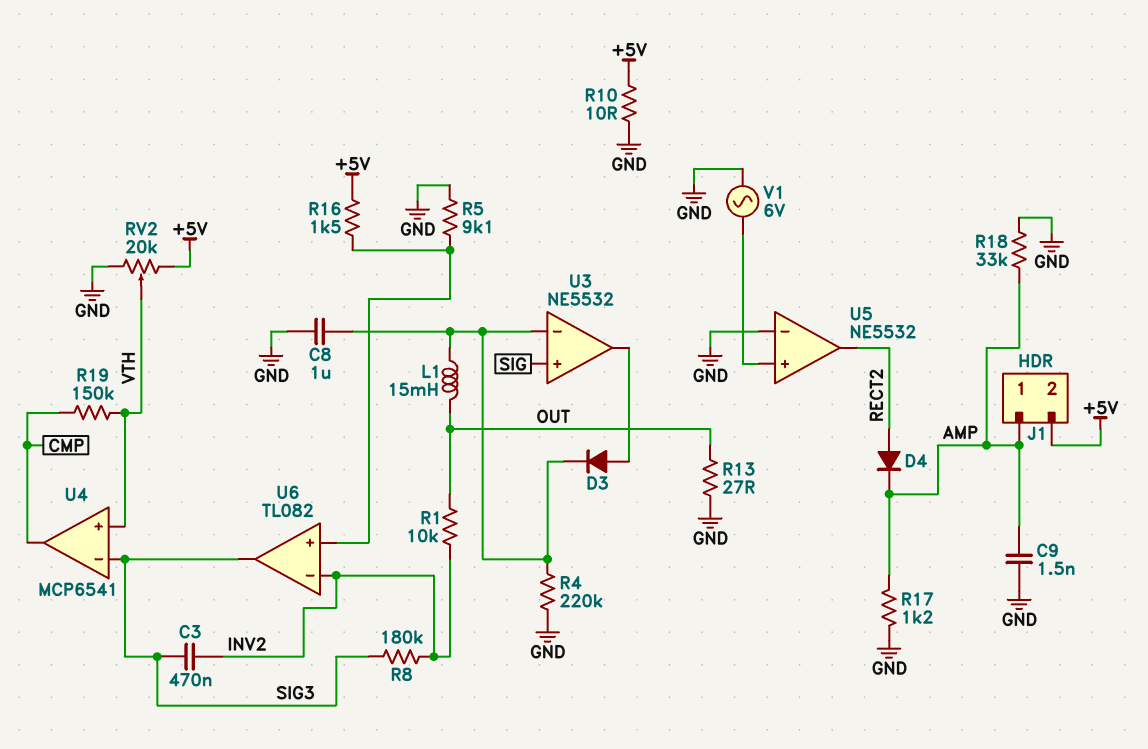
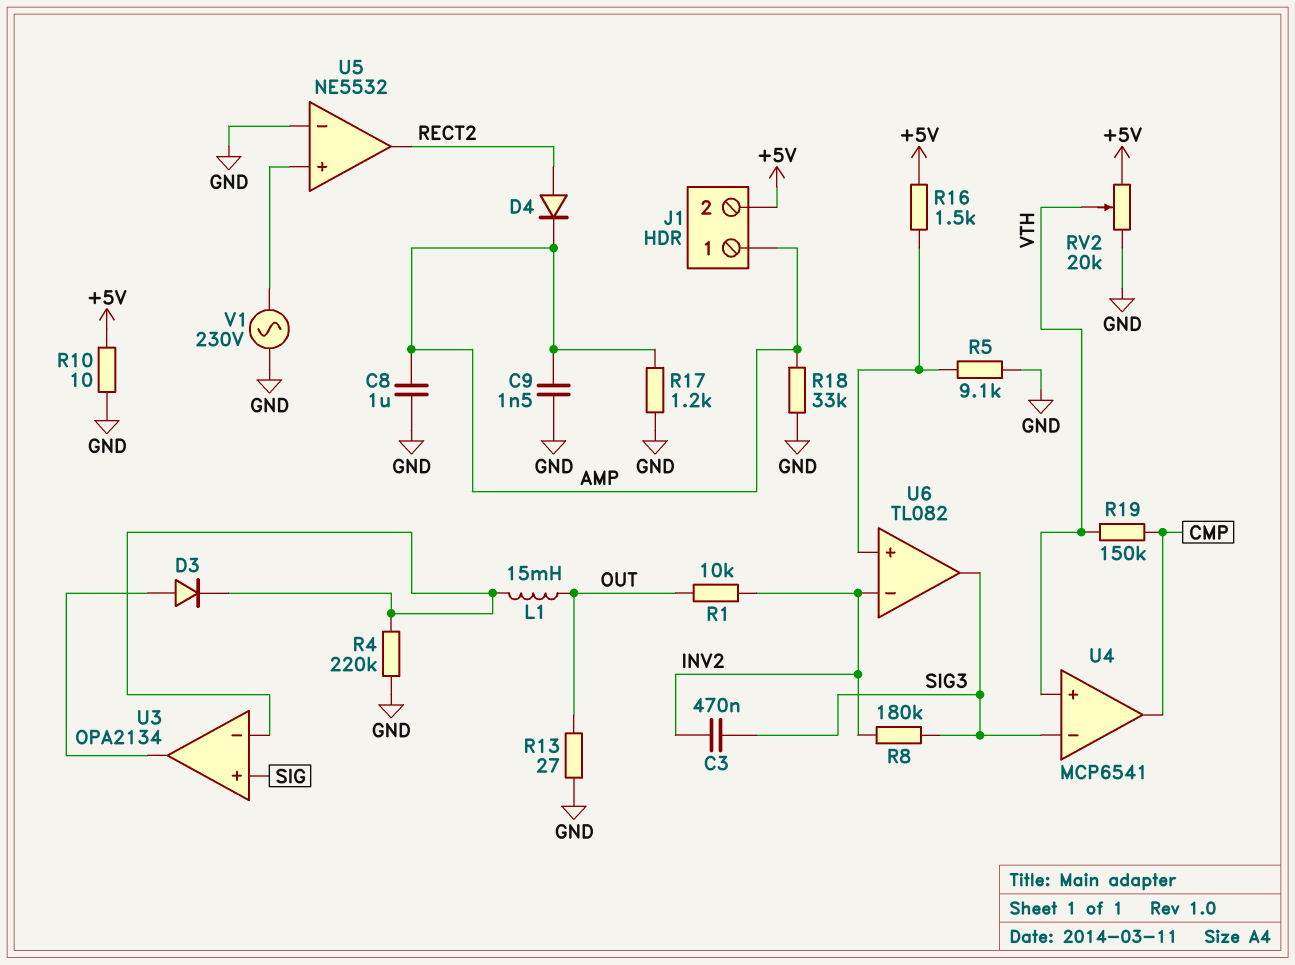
C8: 1uF (GND, U3/in-) -> 1uF (AMP, GND)
U3: NE5532 -> OPA2134
V1: AC 6V (GND, U5/in+) -> AC 230V (GND, U5/in+)

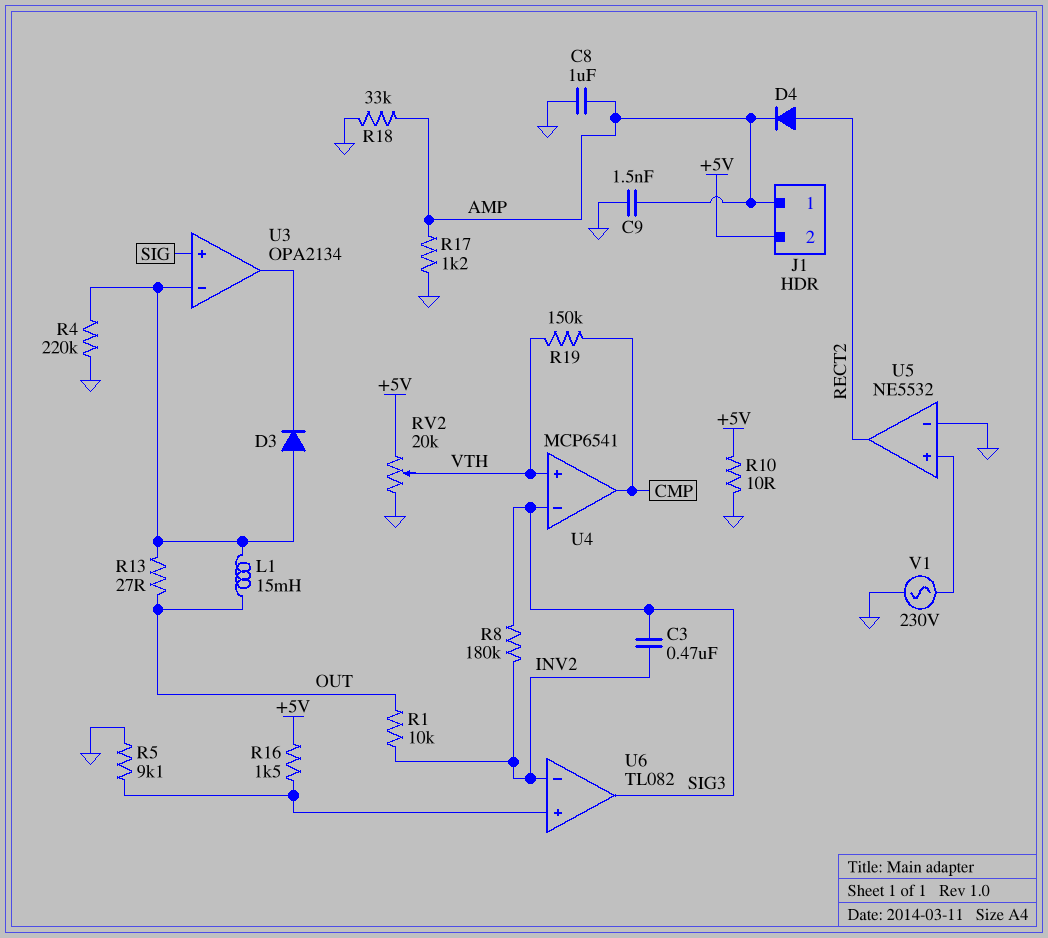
D3: diode (A U3/out, K U3/in-) -> diode (A U3/in-, K U3/out)
R13: 27 (GND, OUT) -> 27 (OUT, U3/in-)

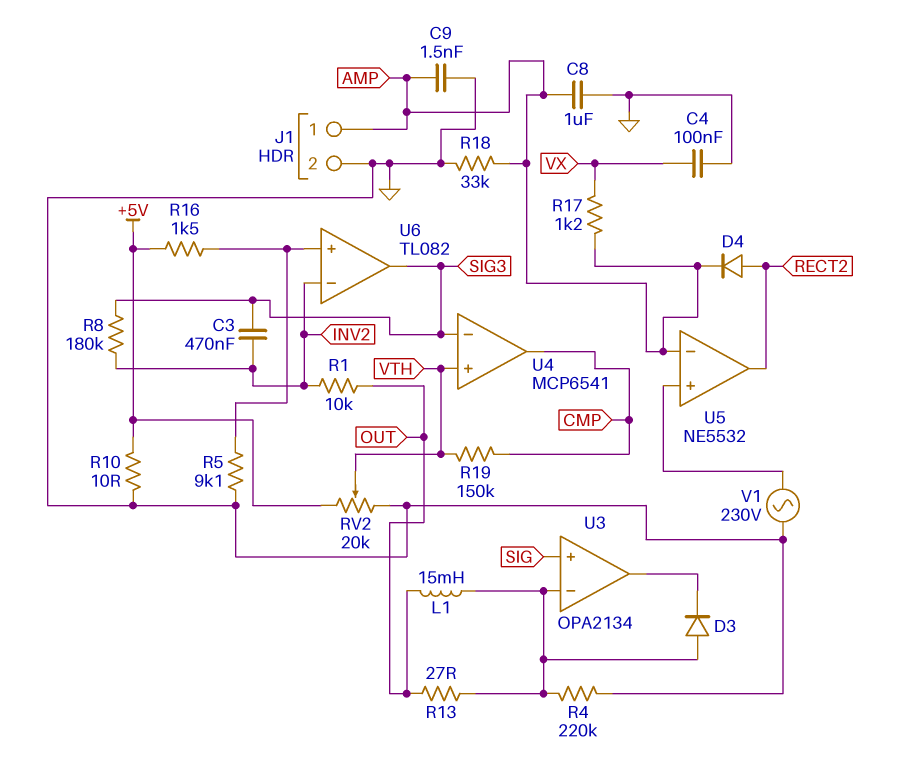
C4: none -> 100nF (GND, VX)
J1 pin 2: +5V -> GND
R17: 1.2k (AMP, GND) -> 1.2k (AMP, VX)
U5 pin in-: GND -> AMP

